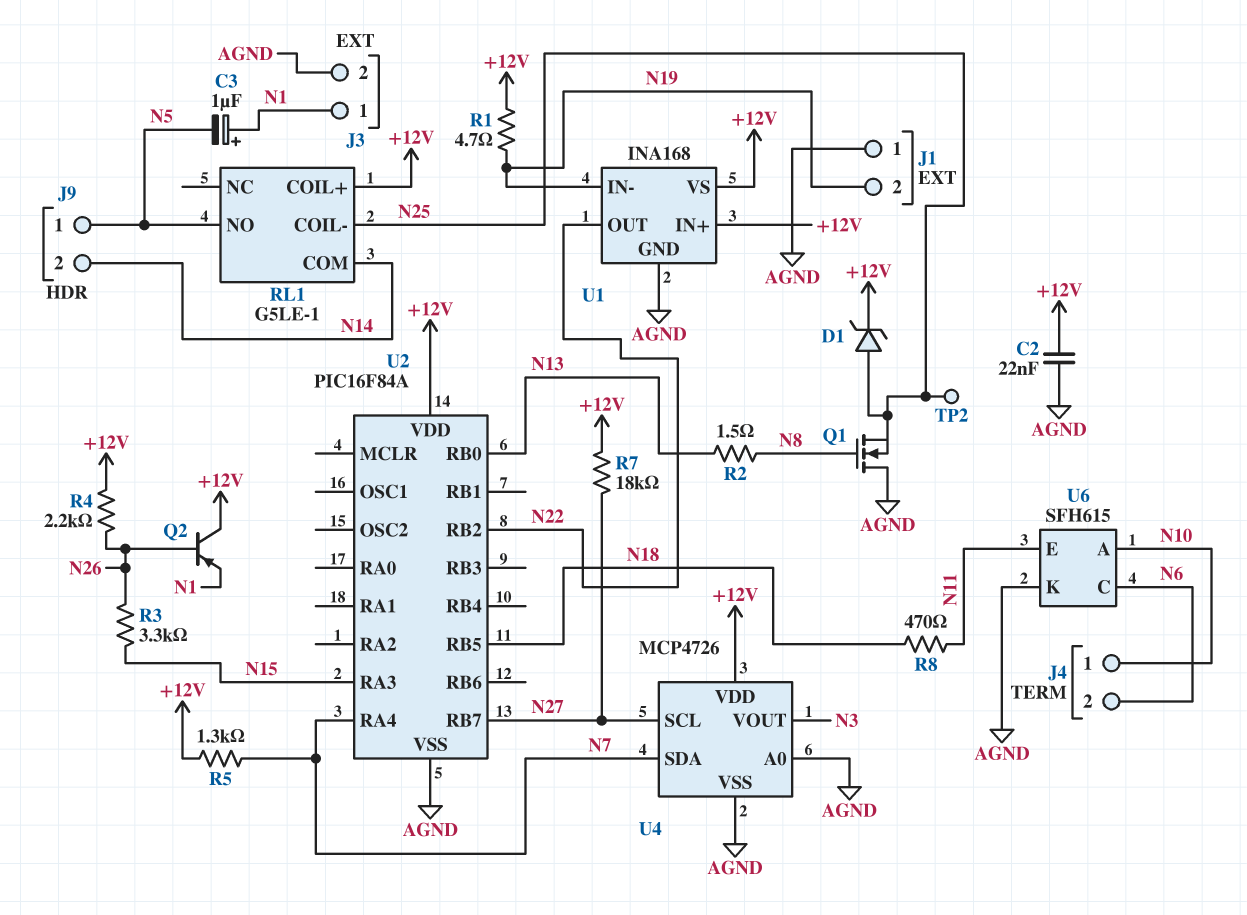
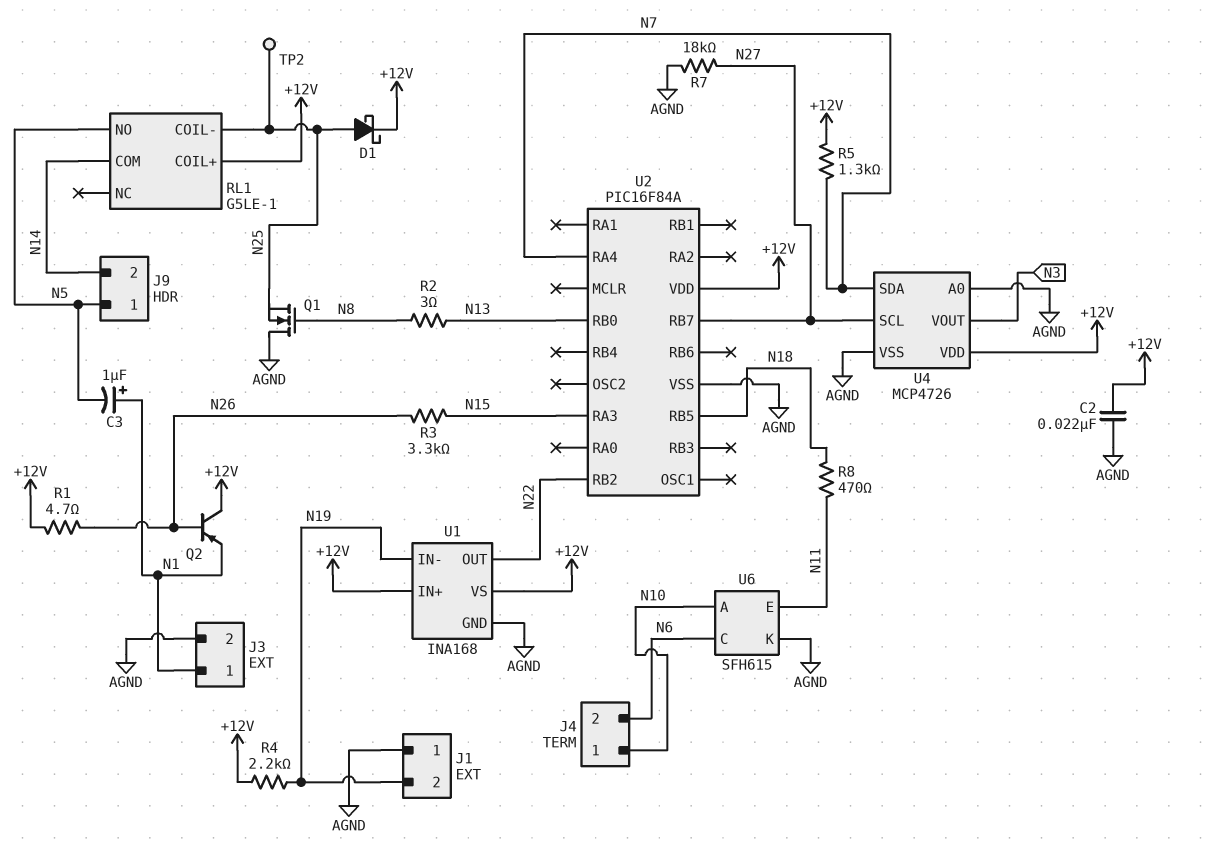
D1: zener (A N25, K +12V) -> schottky (A N25, K +12V)
R1: 4.7 (+12V, N19) -> 4.7 (+12V, N26)
R2: 1.5 (N8, N13) -> 3 (N8, N13)
R4: 2.2k (+12V, N26) -> 2.2k (+12V, N19)
R7: 18k (+12V, N27) -> 18k (AGND, N27)

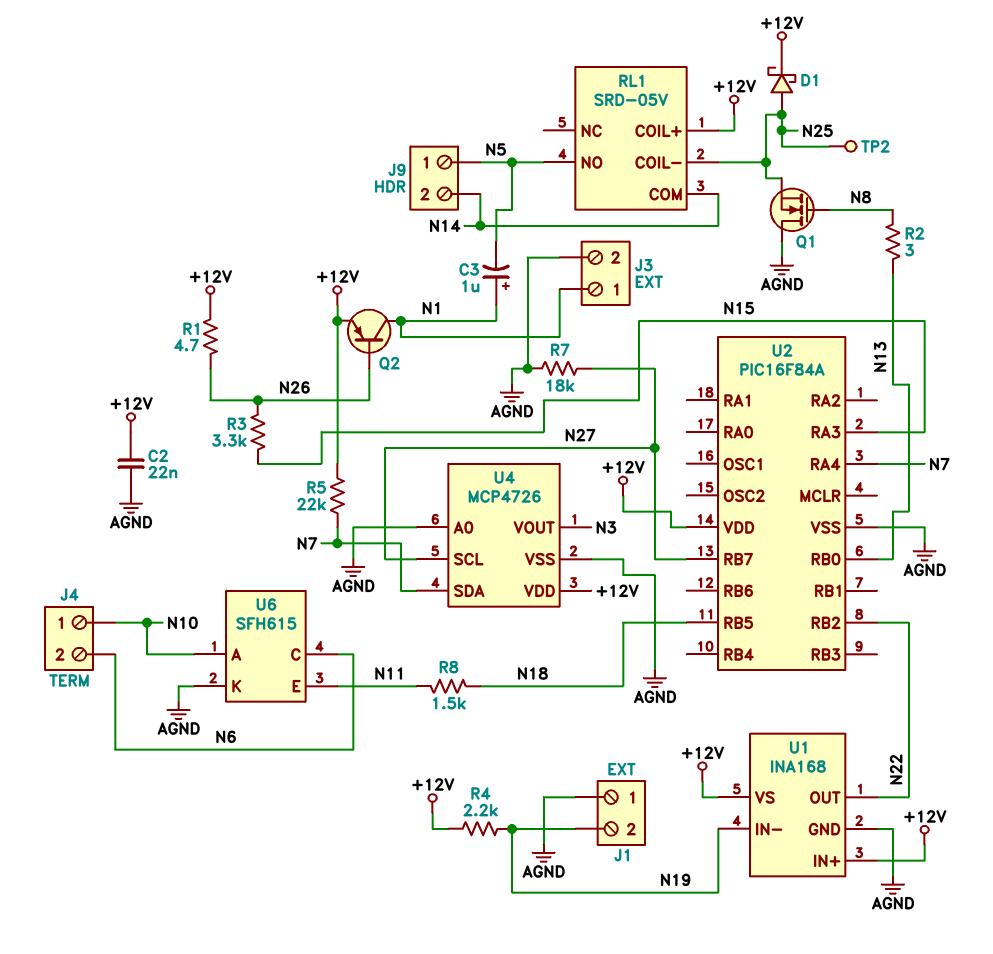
Q2: PNP (B N26, C +12V, E N1) -> PNP (B N26, C N1, E +12V)
R5: 1.3k (+12V, N7) -> 22k (+12V, N7)
R8: 470 (N11, N18) -> 1.5k (N11, N18)
RL1: G5LE-1 -> SRD-05V

